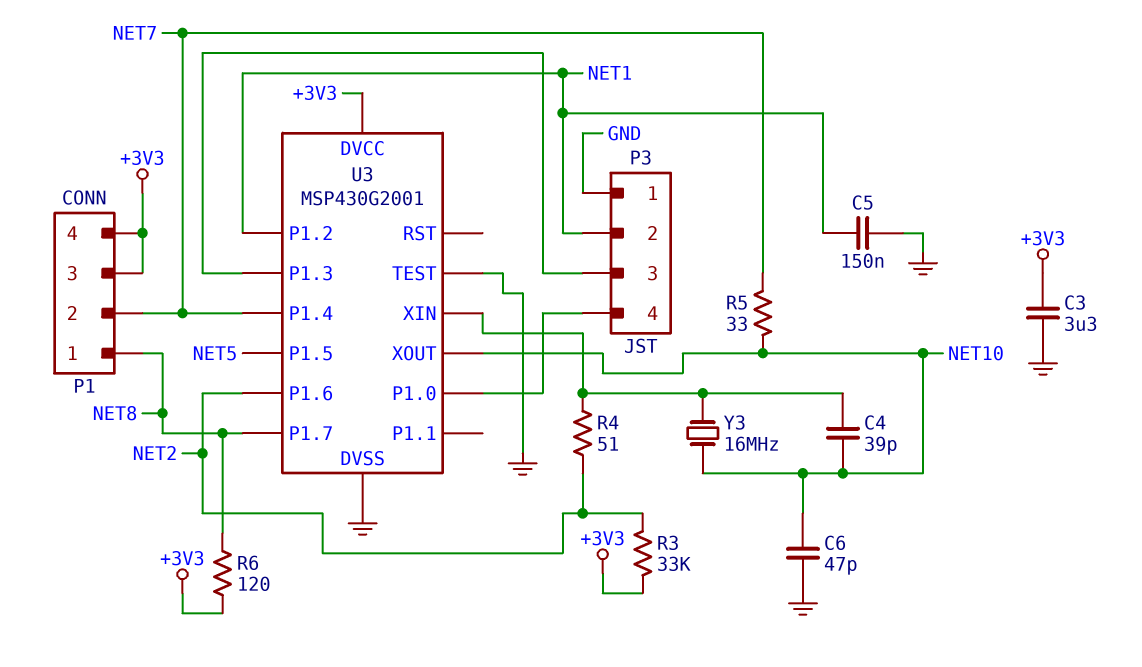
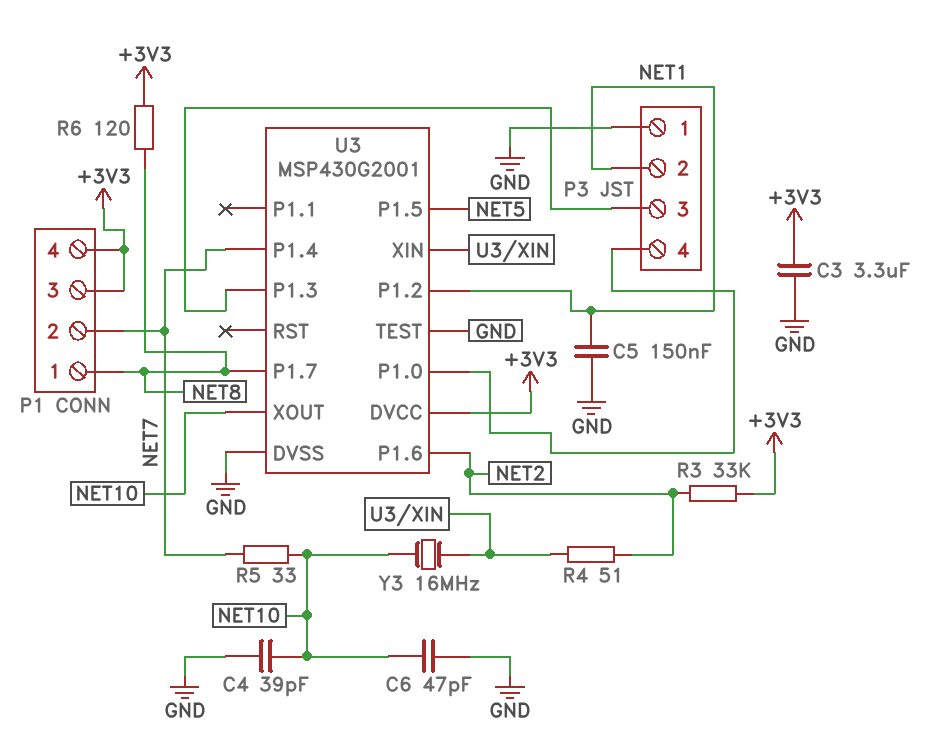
C4: 39pF (NET10, U3/XIN) -> 39pF (GND, NET10)

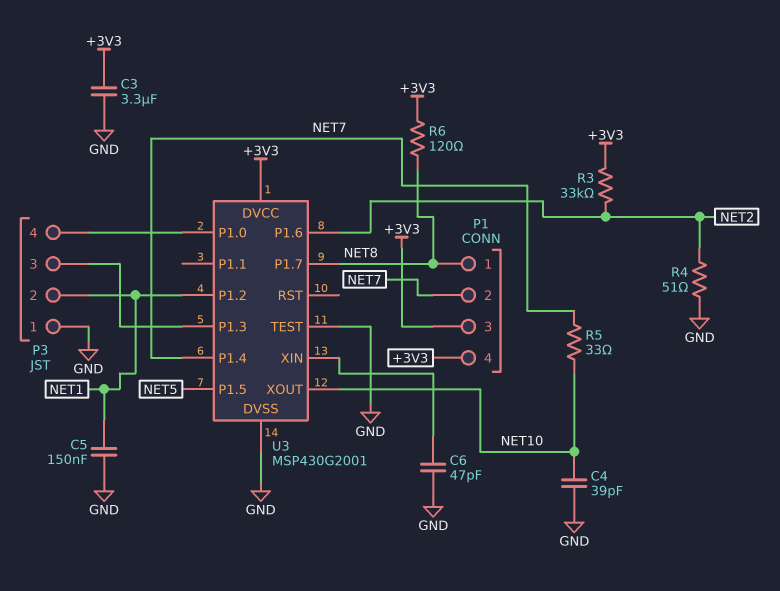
C6: 47pF (GND, NET10) -> 47pF (GND, U3/XIN)
R4: 51 (NET2, U3/XIN) -> 51 (GND, NET2)
Y3: 16MHz (NET10, U3/XIN) -> none

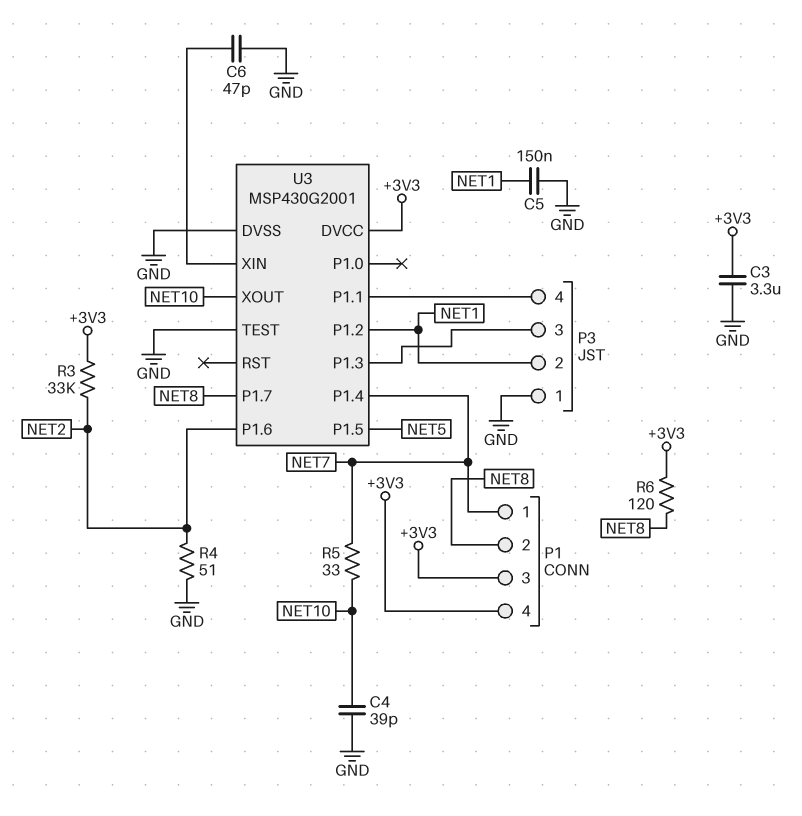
P1 pin 1: NET8 -> NET7
P1 pin 2: NET7 -> NET8
U3 pin P1.0: P3/4 -> none
U3 pin P1.1: none -> P3/4

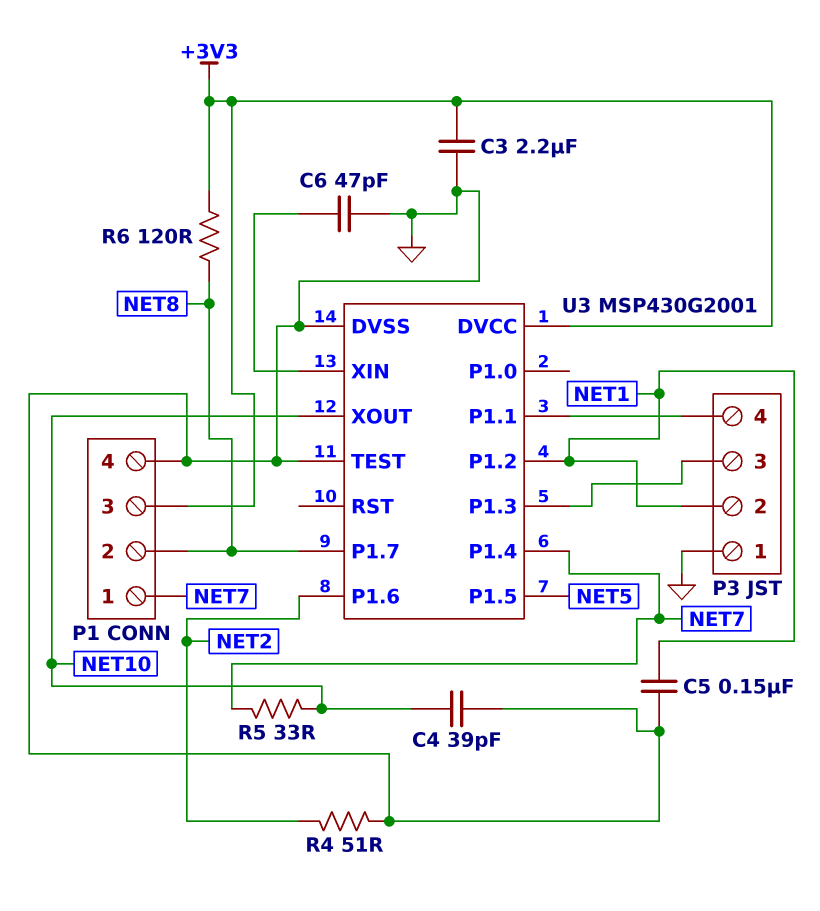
C3: 3.3uF (+3V3, GND) -> 2.2uF (+3V3, GND)
P1 pin 4: +3V3 -> GND
R3: 33k (+3V3, NET2) -> none

